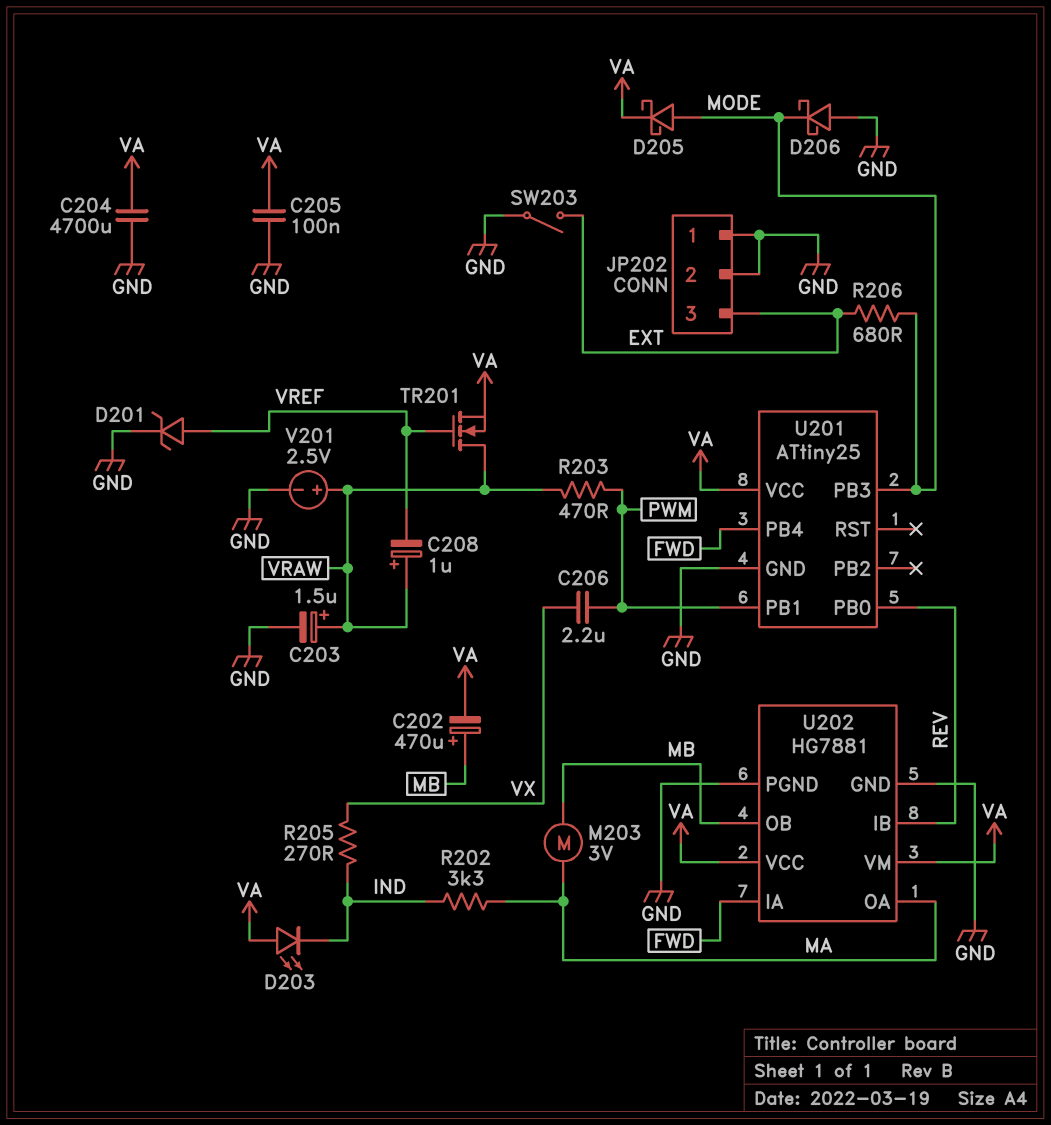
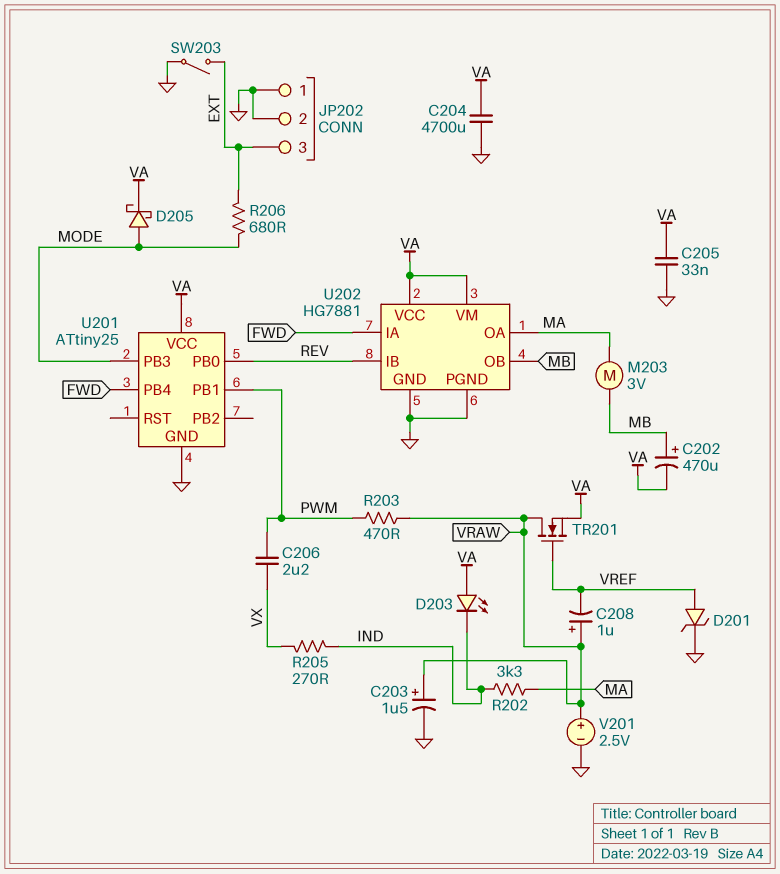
C205: 100nF (GND, VA) -> 33nF (GND, VA)
D206: schottky (A GND, K MODE) -> none

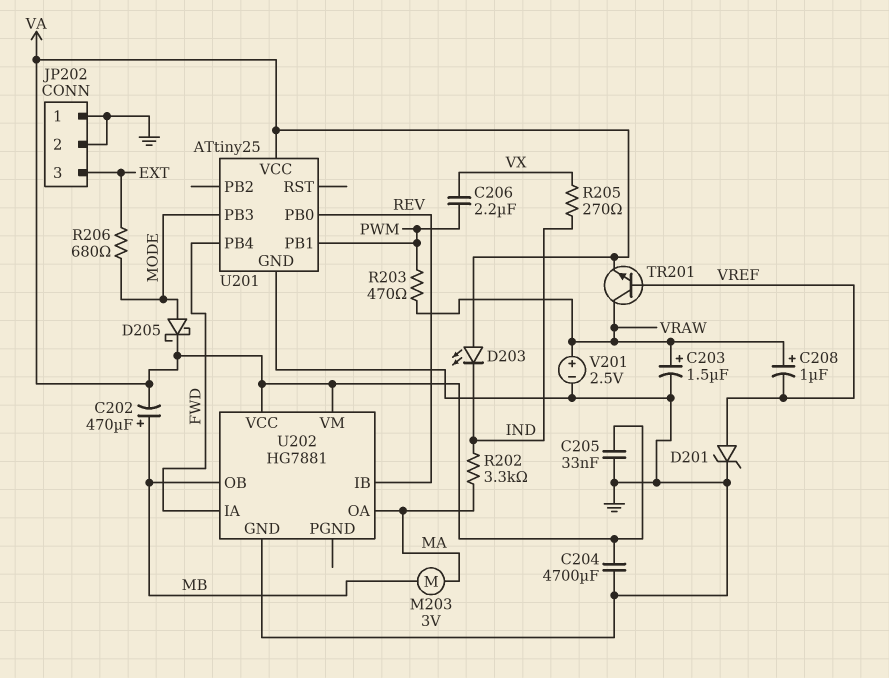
SW203: switch (EXT, GND) -> none
TR201: NMOS (G VREF, D VRAW, S VA) -> NPN (B VREF, C VRAW, E VA)
U202 pin PGND: GND -> none

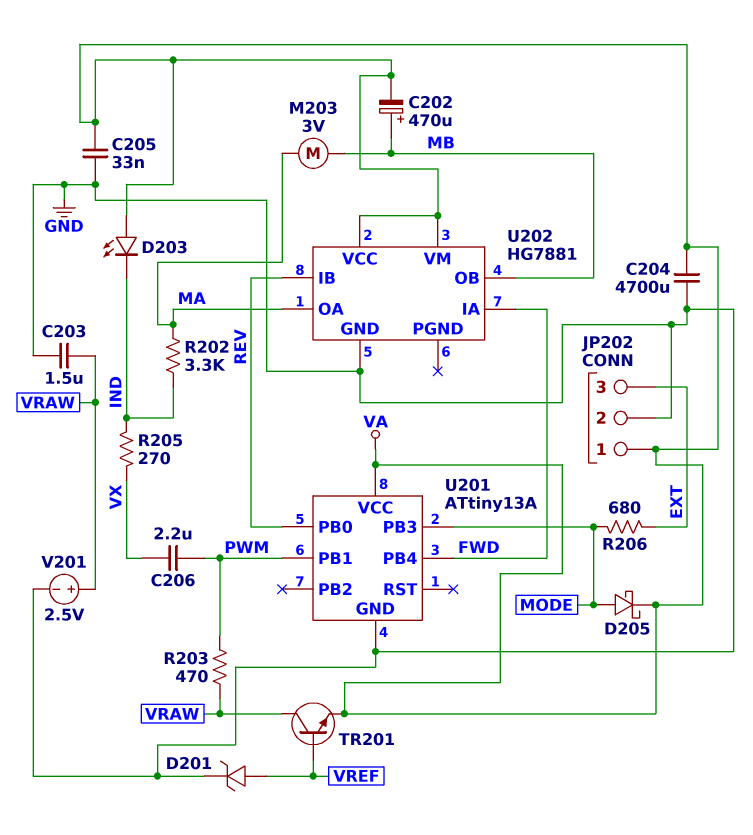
C203: 1.5uF (plus VRAW, minus GND) -> 1.5uF (GND, VRAW)
C208: 1uF (plus VRAW, minus VREF) -> none
JP202 pin 1: GND -> VA
U201: ATtiny25 -> ATtiny13A

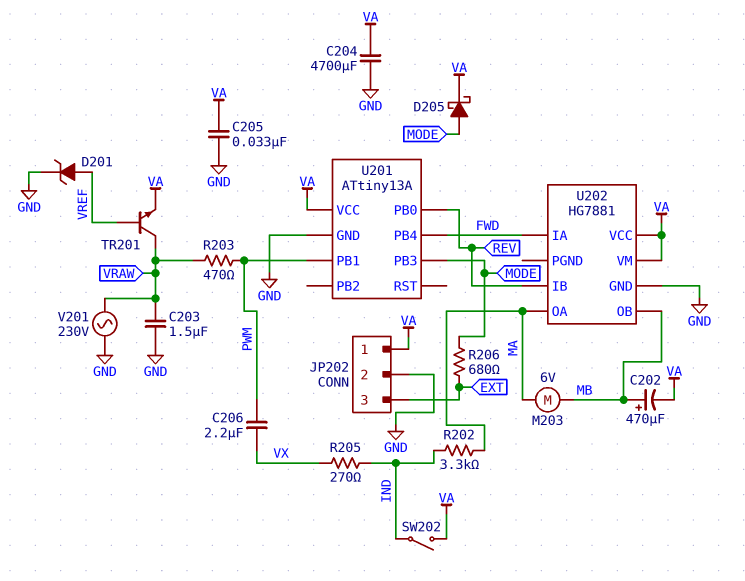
D203: LED (A VA, K IND) -> none
M203: motor 3V (MA, MB) -> motor 6V (MA, MB)
SW202: none -> switch (IND, VA)
V201: 2.5V (plus VRAW, minus GND) -> AC 230V (GND, VRAW)

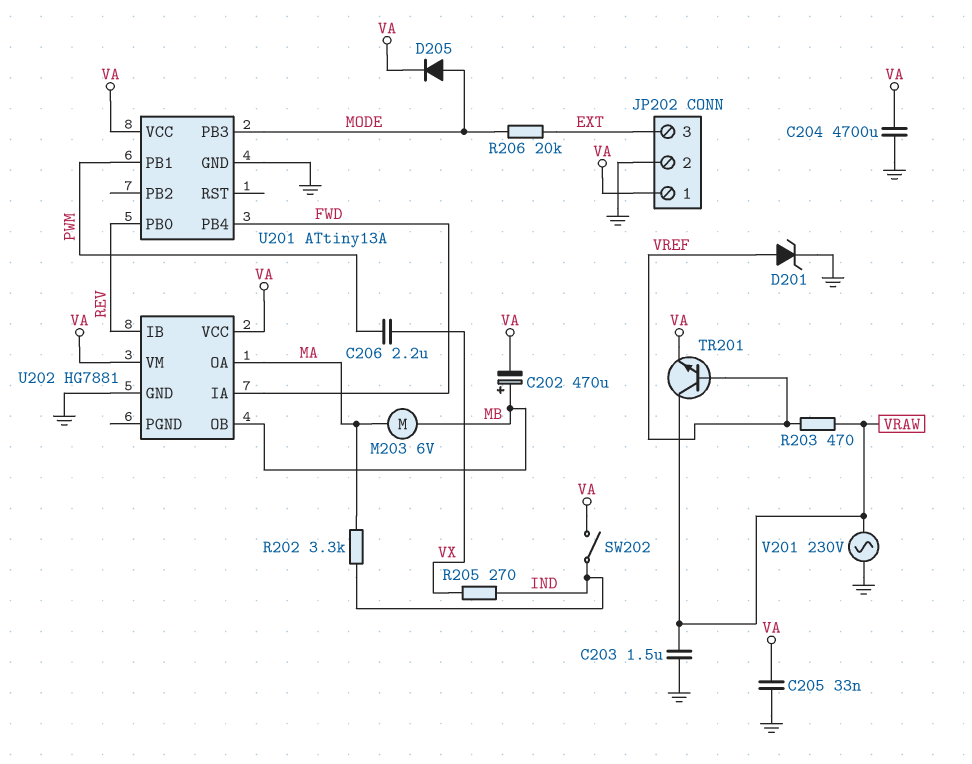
D205: schottky (A MODE, K VA) -> diode (A MODE, K VA)
R203: 470 (PWM, VRAW) -> 470 (VRAW, VREF)
R206: 680 (EXT, MODE) -> 20k (EXT, MODE)

